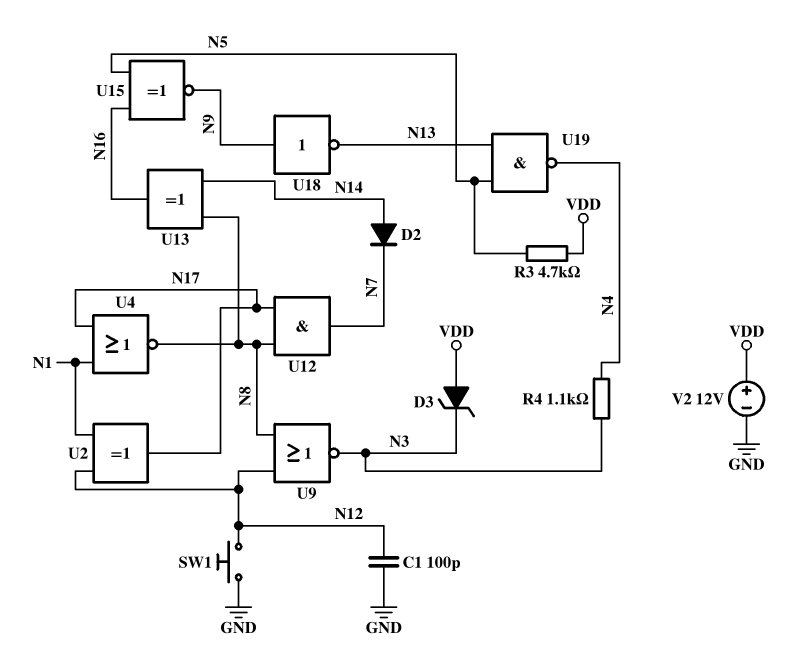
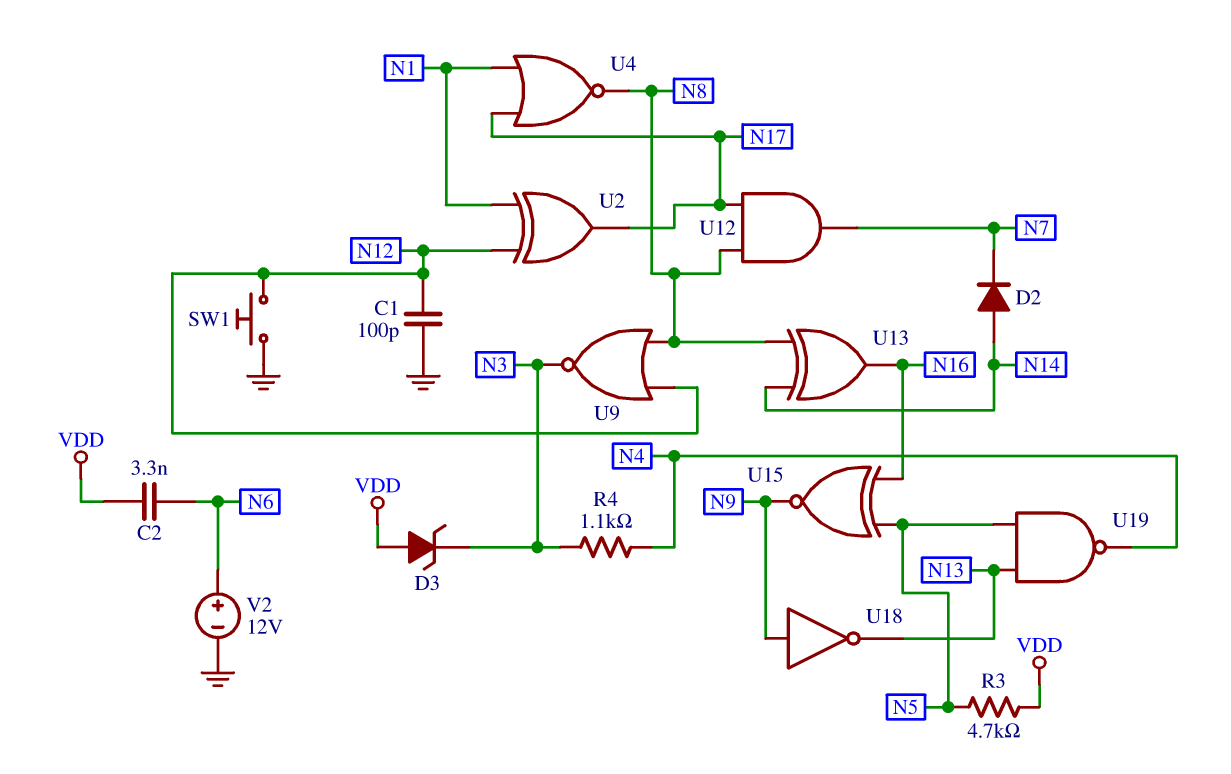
C2: none -> 3.3nF (N6, VDD)
V2: 12V (plus VDD, minus GND) -> 12V (plus N6, minus GND)

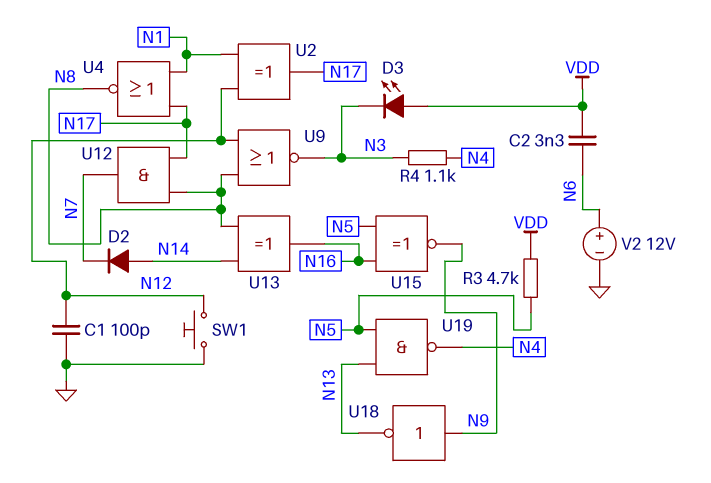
D3: zener (A VDD, K N3) -> LED (A VDD, K N3)

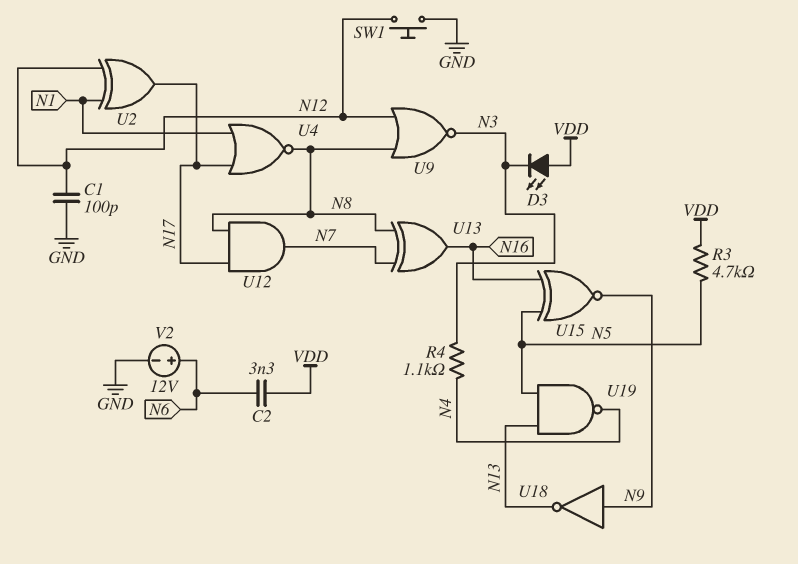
D2: diode (A N14, K N7) -> none
U13: XOR (in N8, in N14, out N16) -> XOR (in N7, in N8, out N16)

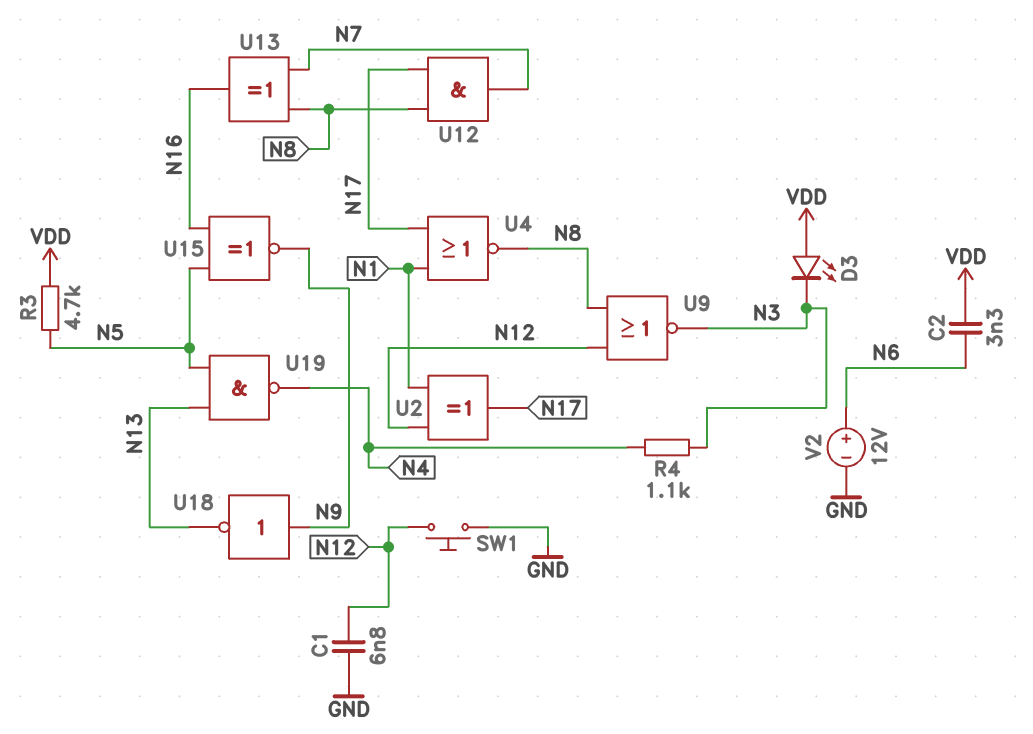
C1: 100pF (GND, N12) -> 6.8nF (GND, N12)

